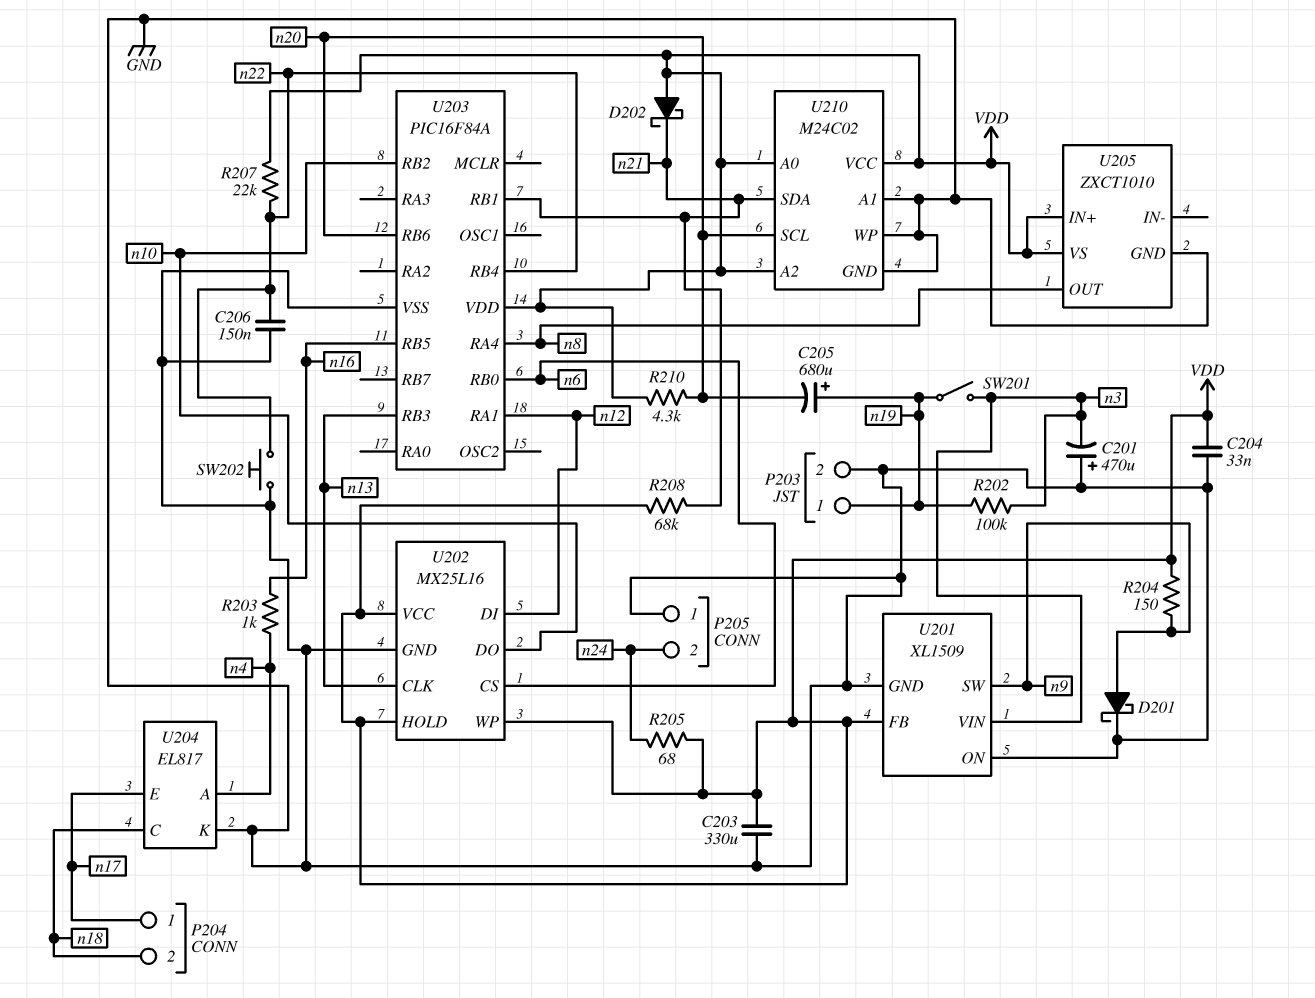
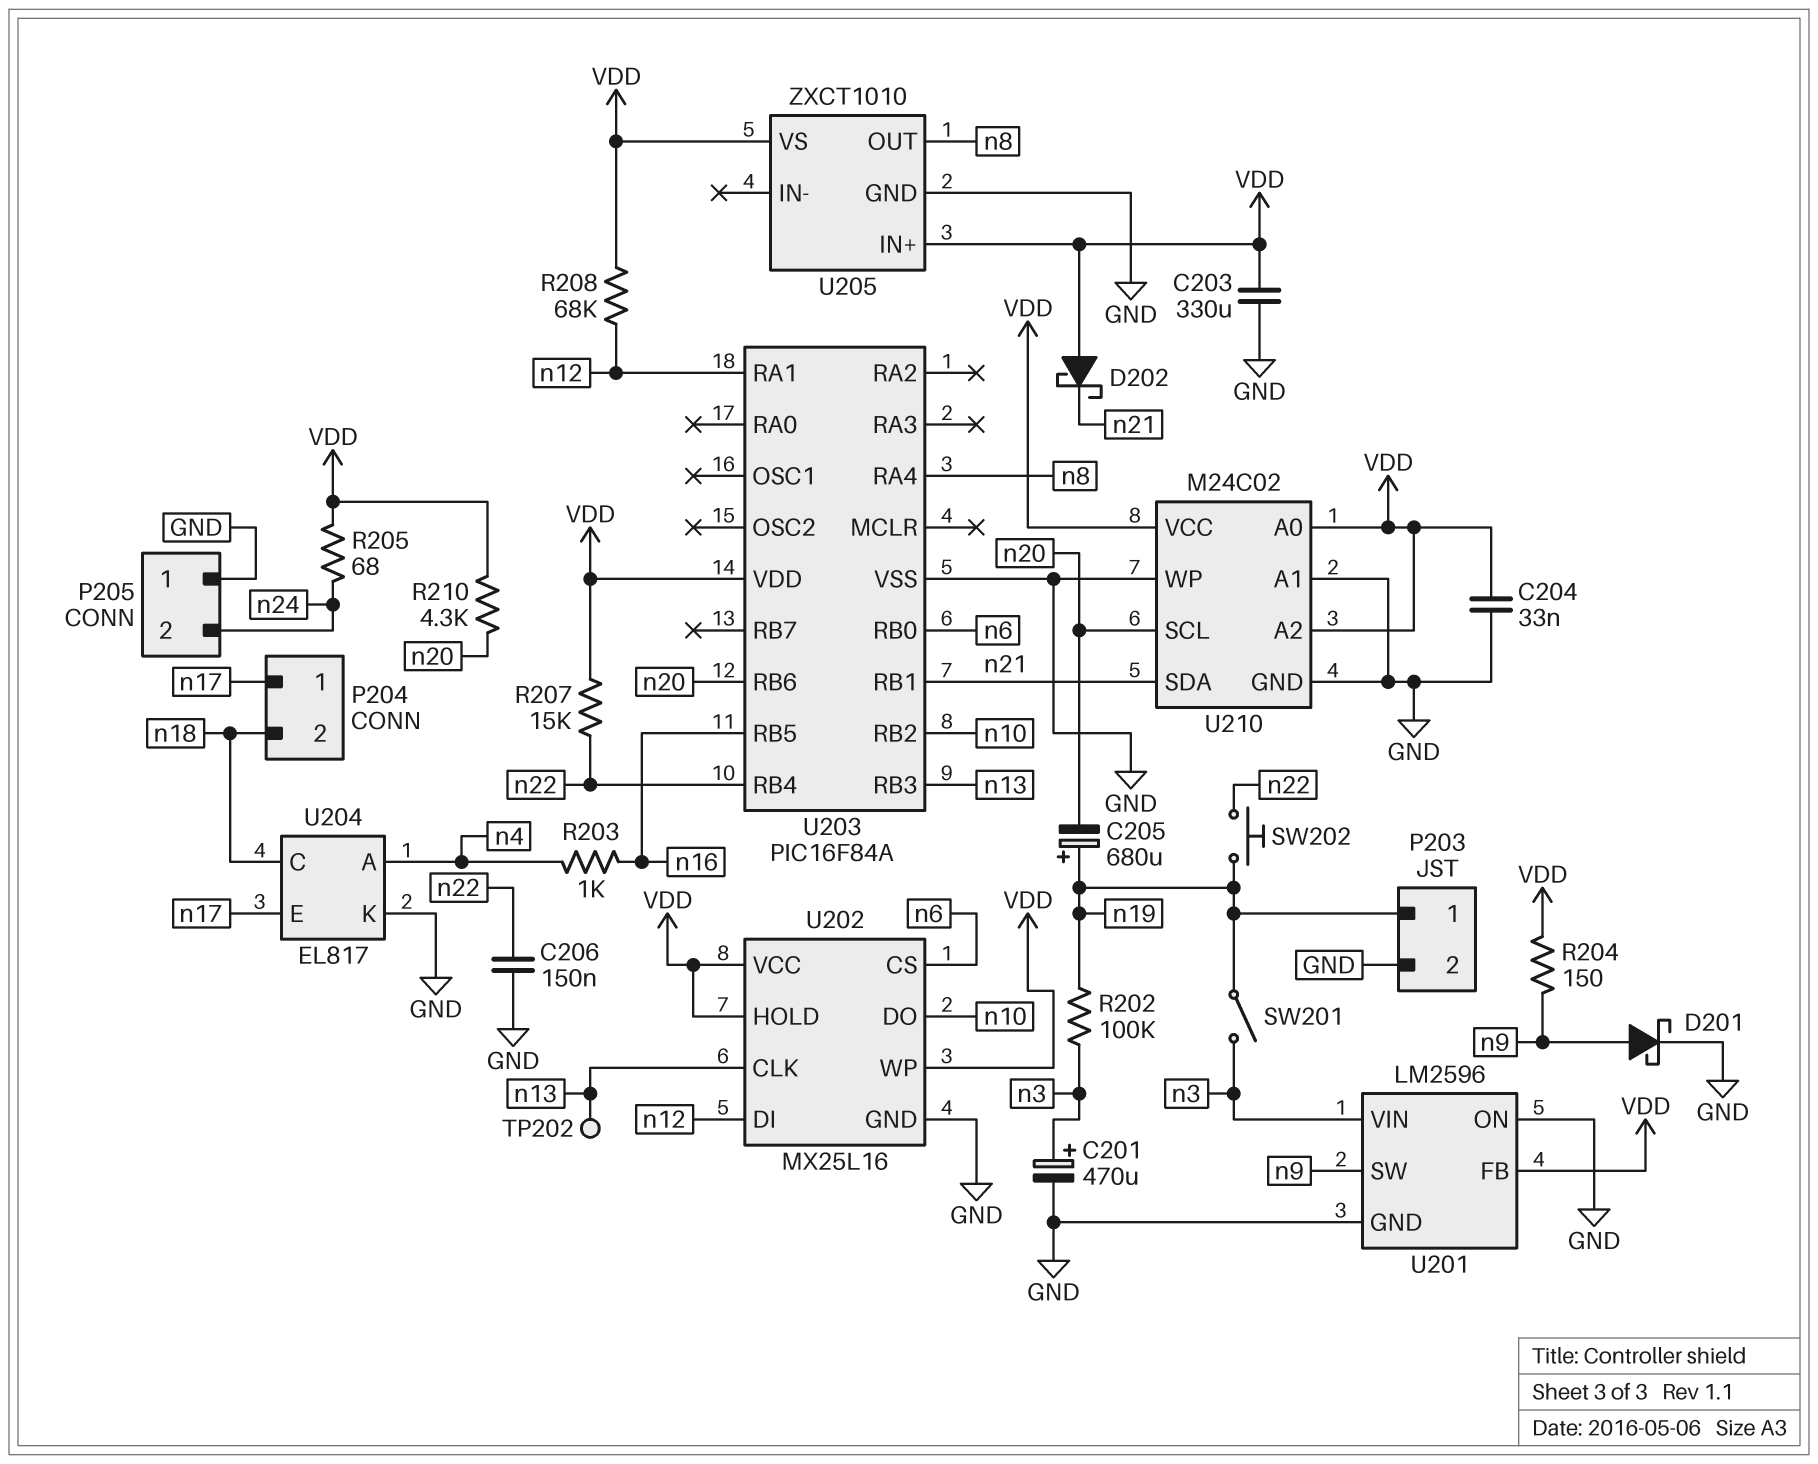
C201: 470uF (plus GND, minus n3) -> 470uF (plus n3, minus GND)
R207: 22k (VDD, n22) -> 15k (VDD, n22)
R208: 68k (VDD, n21) -> 68k (VDD, n12)
SW202: button (GND, n22) -> button (n19, n22)
TP202: none -> test point (n13)
U201: XL1509 -> LM2596

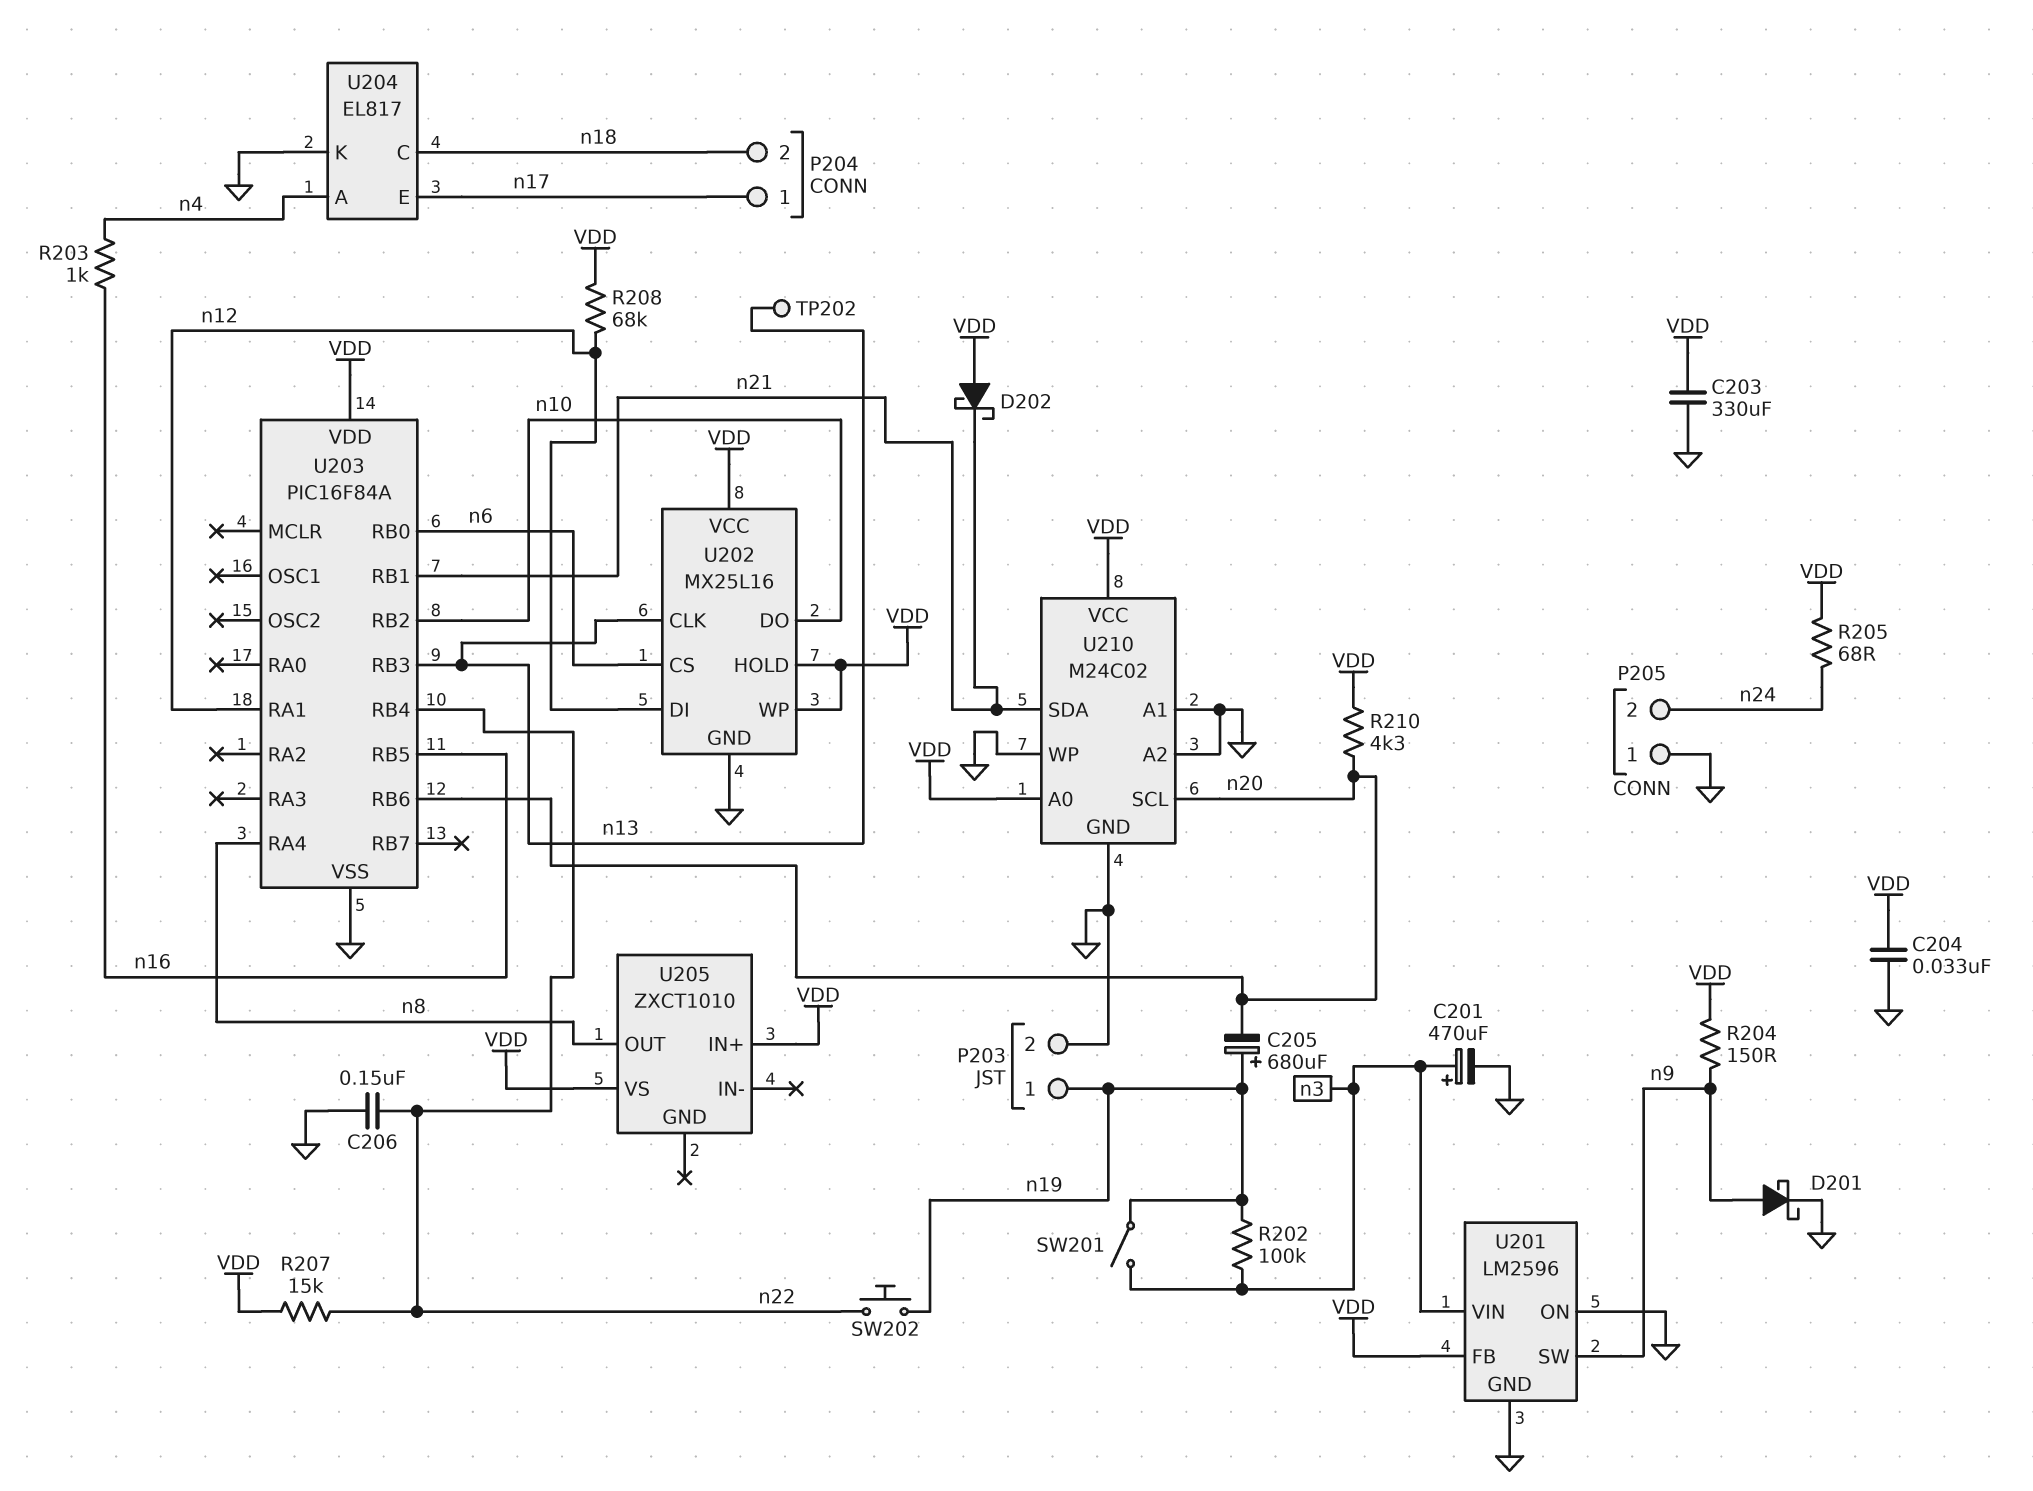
U205 pin GND: GND -> none
U210 pin A2: VDD -> GND

